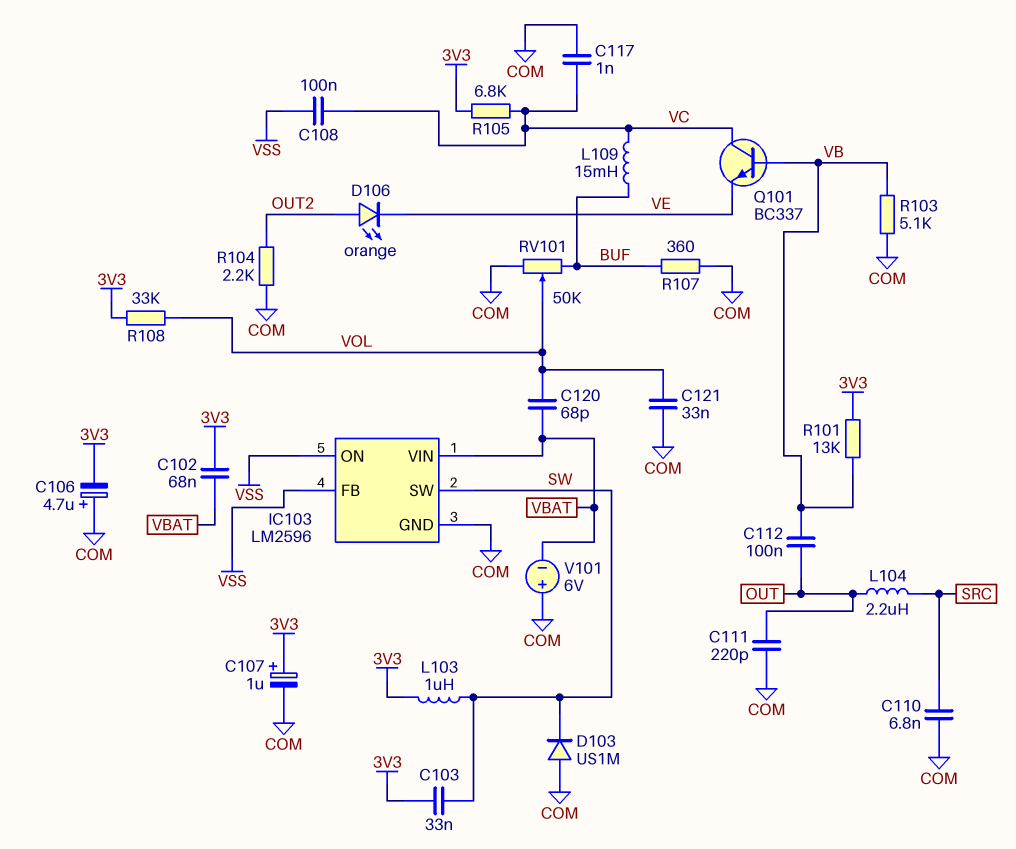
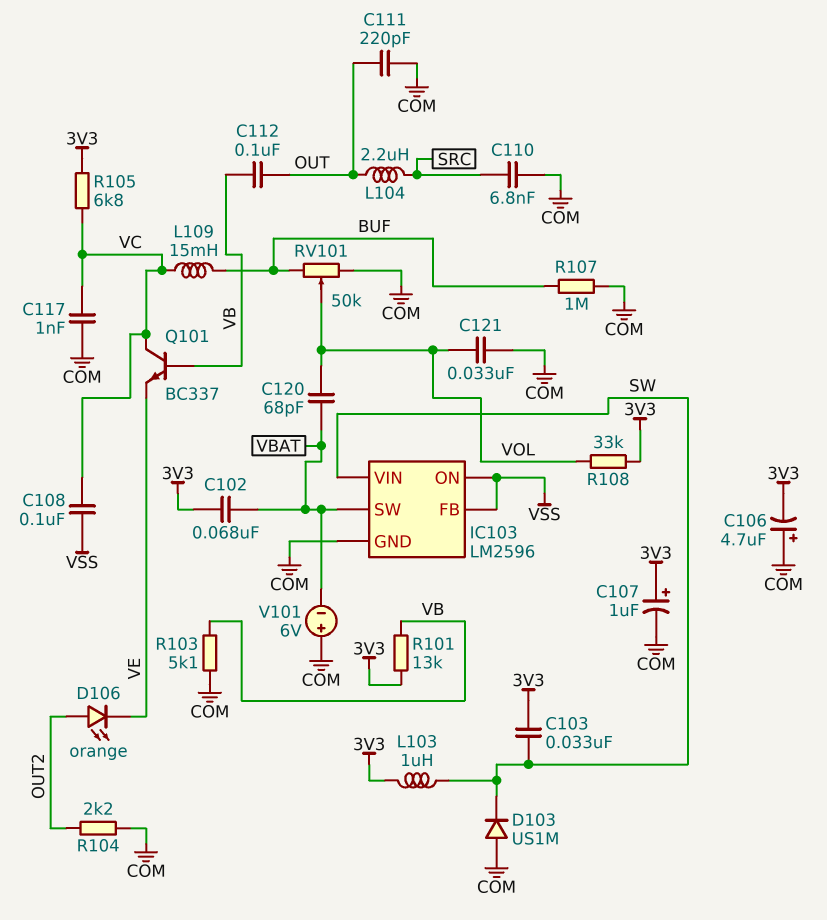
IC103 pin SW: SW -> VBAT
IC103 pin VIN: VBAT -> SW
R107: 360 (BUF, COM) -> 1M (BUF, COM)

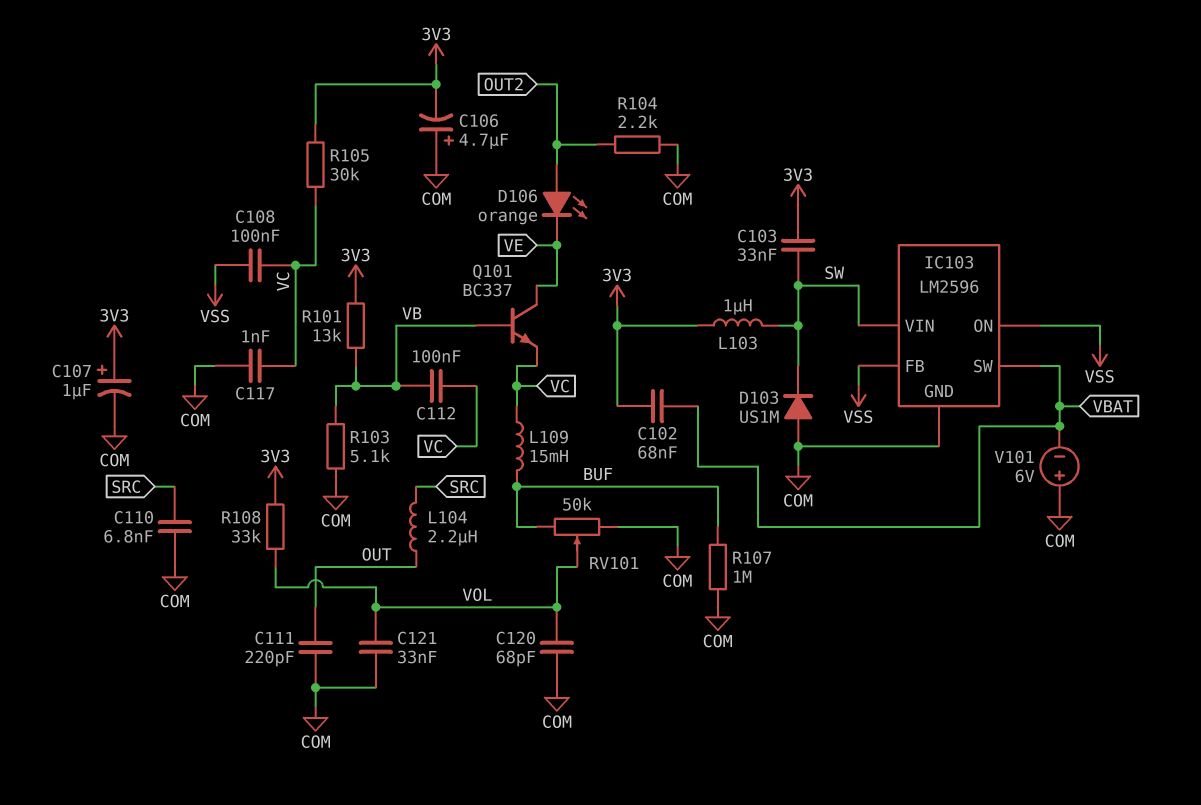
C112: 100nF (OUT, VB) -> 100nF (VB, VC)
C120: 68pF (VBAT, VOL) -> 68pF (COM, VOL)
Q101: NPN BC337 (B VB, C VC, E VE) -> NPN BC337 (B VB, C VE, E VC)
R105: 6.8k (3V3, VC) -> 30k (3V3, VC)

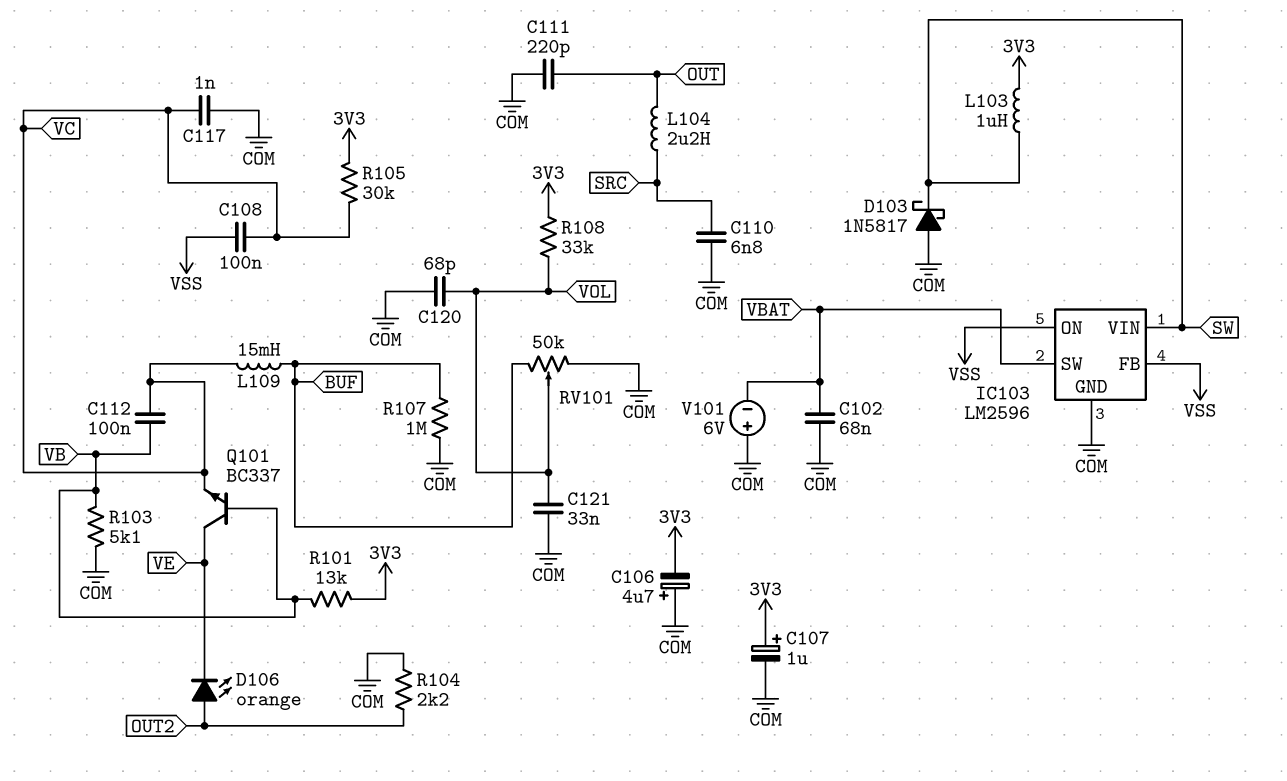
C102: 68nF (3V3, VBAT) -> 68nF (COM, VBAT)
C103: 33nF (3V3, SW) -> none
D103: diode US1M (A COM, K SW) -> schottky 1N5817 (A COM, K SW)

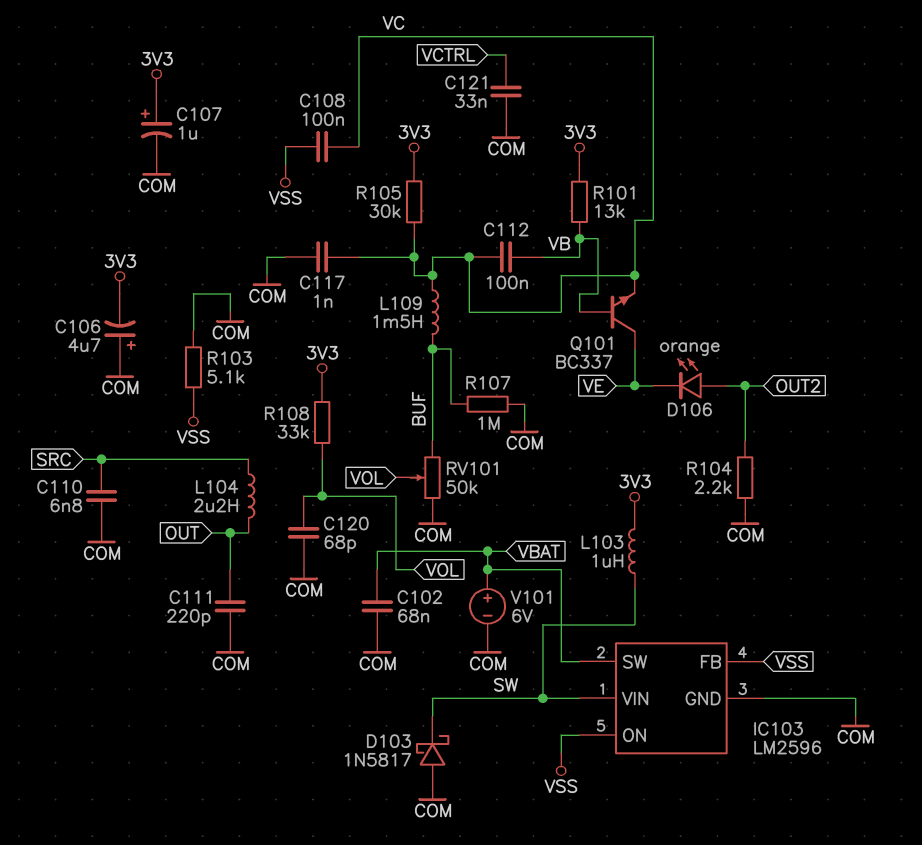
C121: 33nF (COM, VOL) -> 33nF (COM, VCTRL)
L109: 15mH (BUF, VC) -> 1.5mH (BUF, VC)
R103: 5.1k (COM, VB) -> 5.1k (COM, VSS)
V101: 6V (plus COM, minus VBAT) -> 6V (plus VBAT, minus COM)

